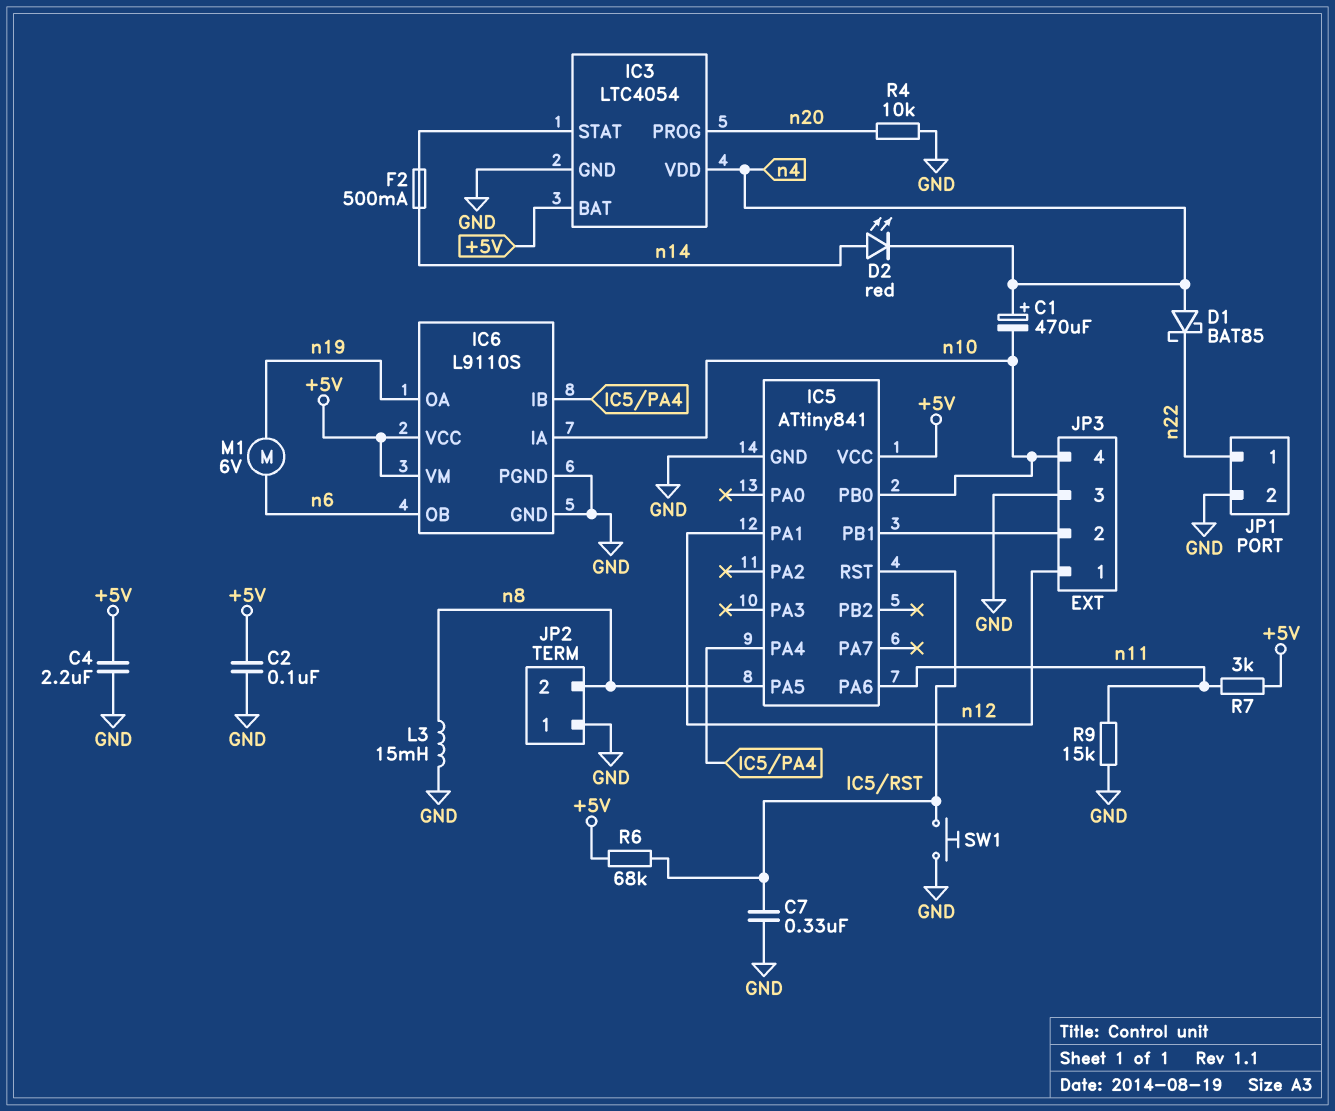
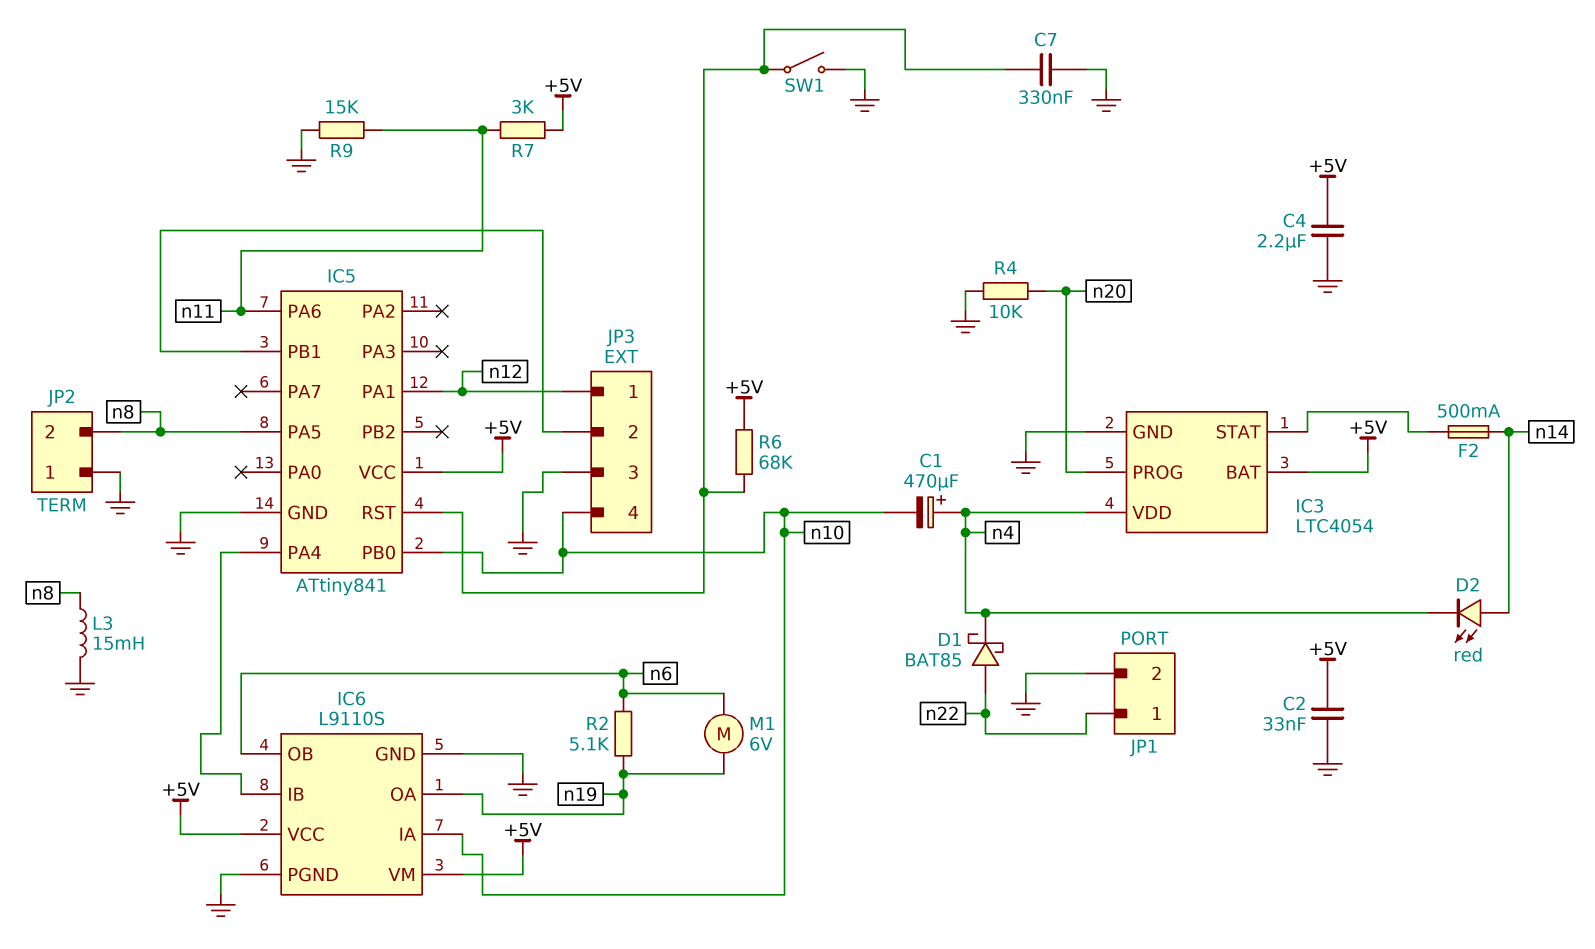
C2: 100nF (+5V, GND) -> 33nF (+5V, GND)
D1: schottky BAT85 (A n4, K n22) -> schottky BAT85 (A n22, K n4)
R2: none -> 5.1k (n6, n19)
SW1: button (GND, IC5/RST) -> switch (GND, IC5/RST)

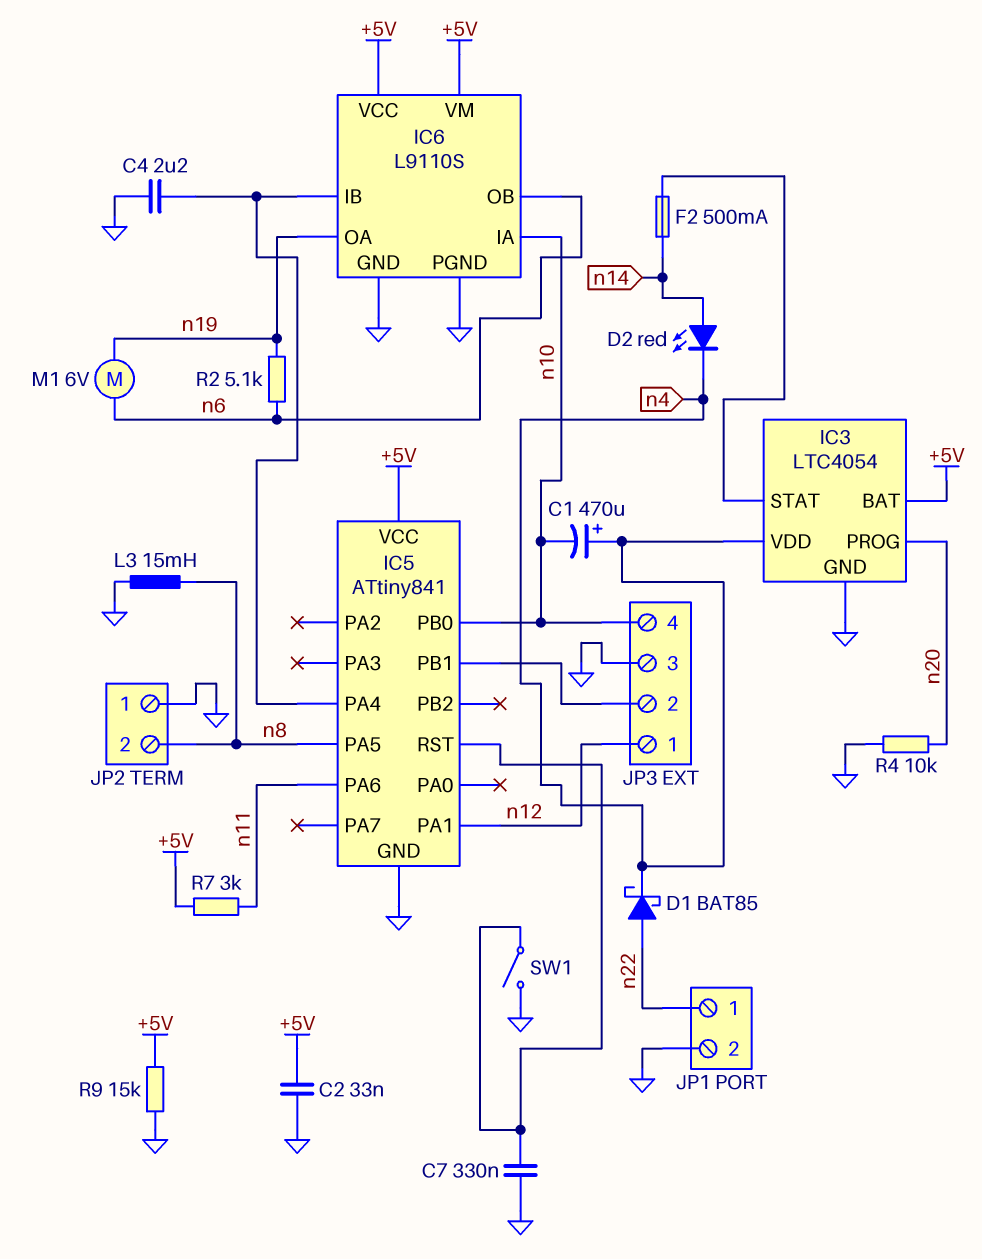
C4: 2.2uF (+5V, GND) -> 2.2uF (GND, IC5/PA4)
R6: 68k (+5V, IC5/RST) -> none
R9: 15k (GND, n11) -> 15k (+5V, GND)

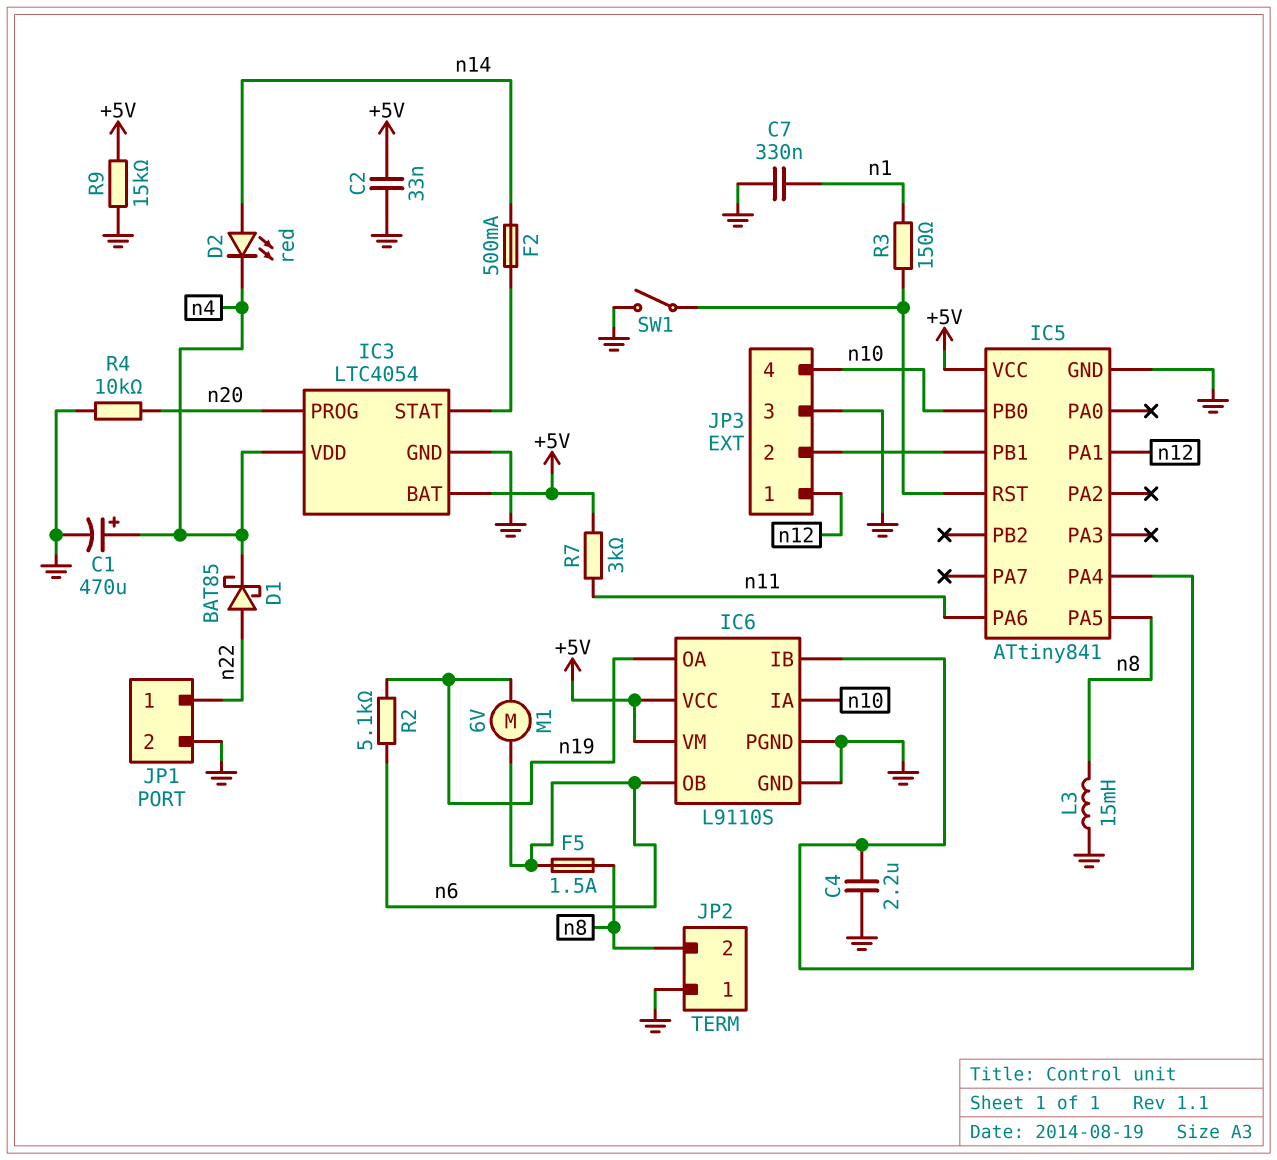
C1: 470uF (plus n4, minus n10) -> 470uF (plus n4, minus GND)
C7: 330nF (GND, IC5/RST) -> 330nF (GND, n1)
F5: none -> 1.5A (n6, n8)
R3: none -> 150 (IC5/RST, n1)

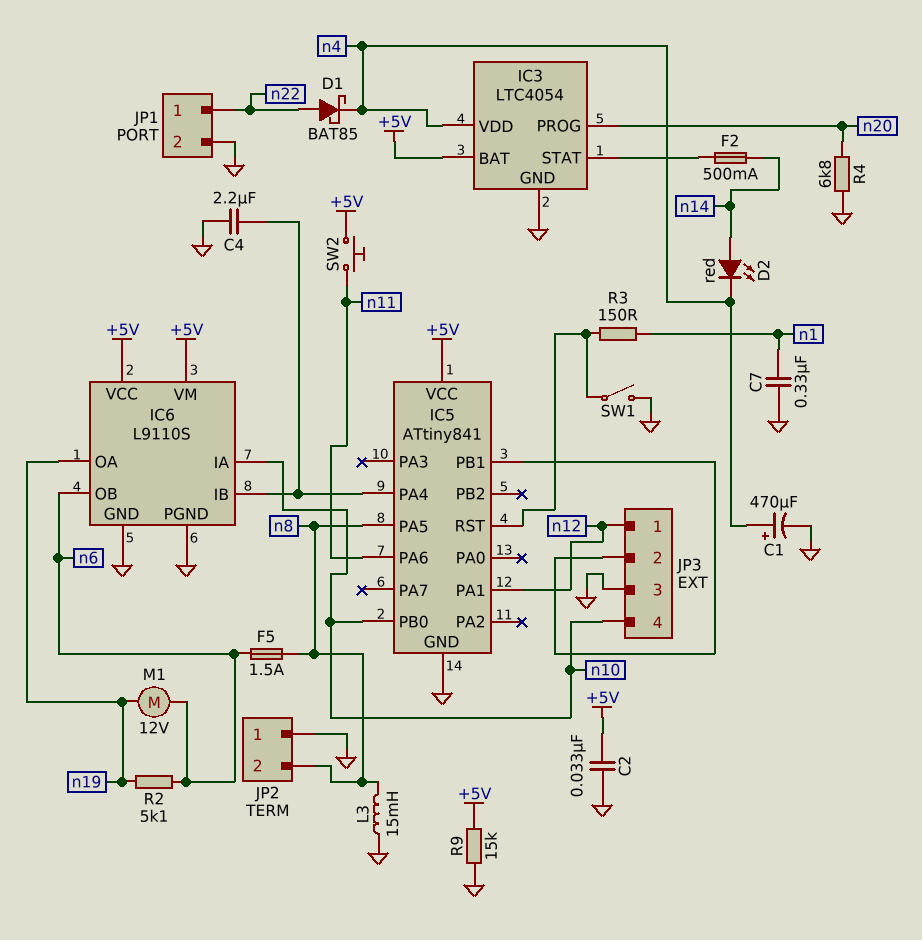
M1: motor 6V (n6, n19) -> motor 12V (n6, n19)
R4: 10k (GND, n20) -> 6.8k (GND, n20)
R7: 3k (+5V, n11) -> none
SW2: none -> button (+5V, n11)

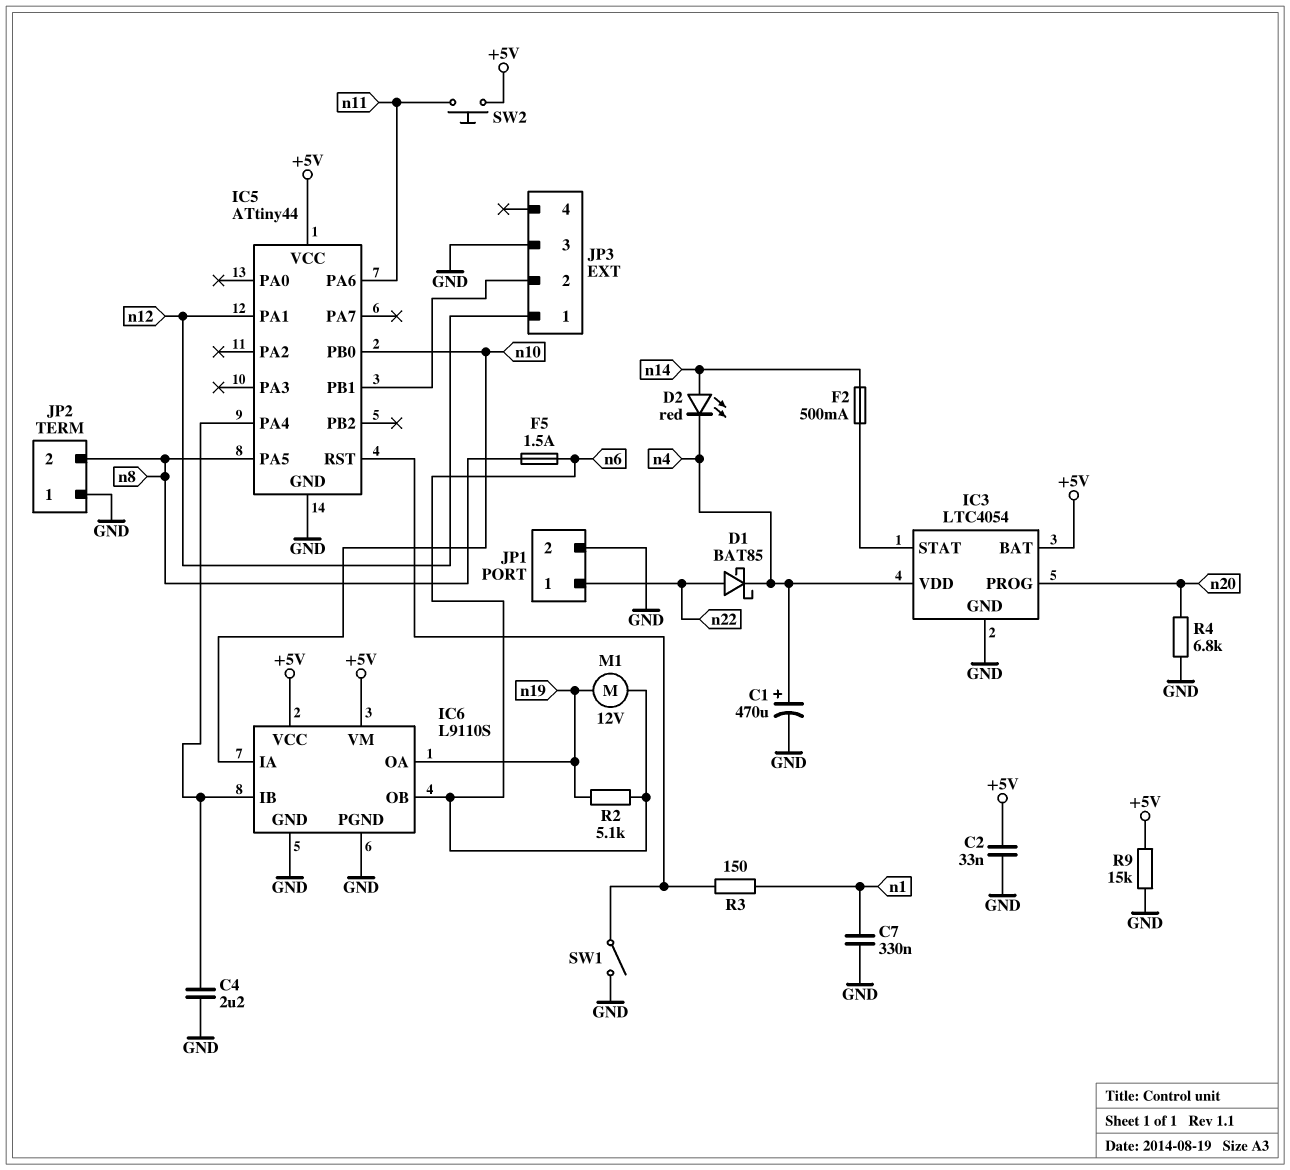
IC5: ATtiny841 -> ATtiny44
JP3 pin 4: n10 -> none
L3: 15mH (GND, n8) -> none

